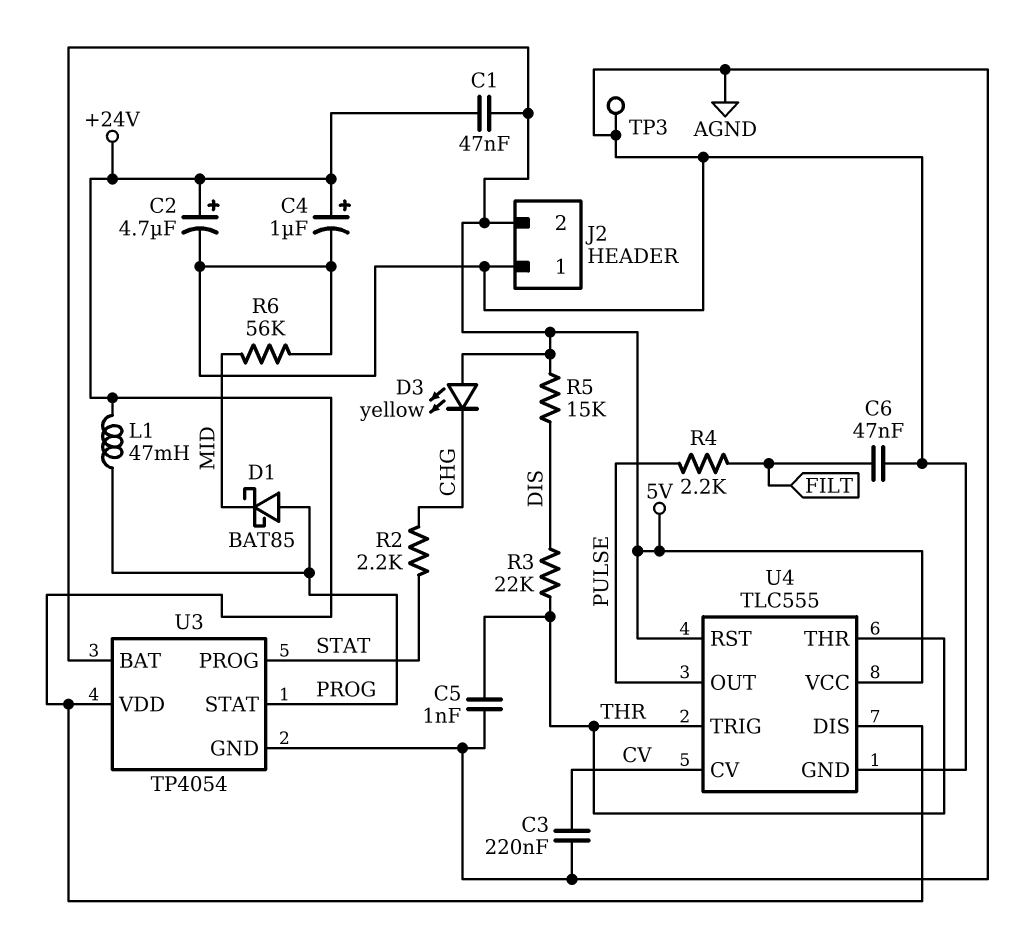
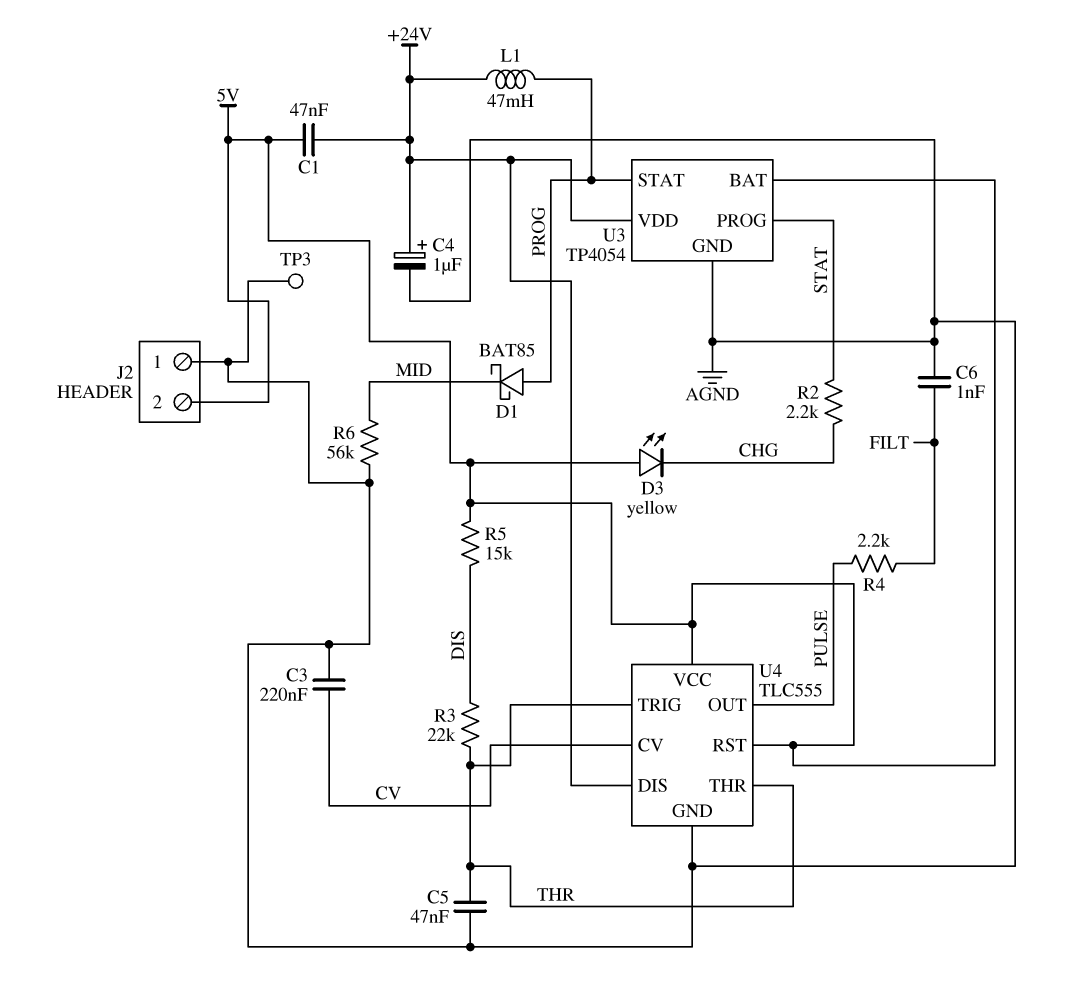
C2: 4.7uF (plus +24V, minus AGND) -> none
C5: 1nF (AGND, THR) -> 47nF (AGND, THR)
C6: 47nF (AGND, FILT) -> 1nF (AGND, FILT)

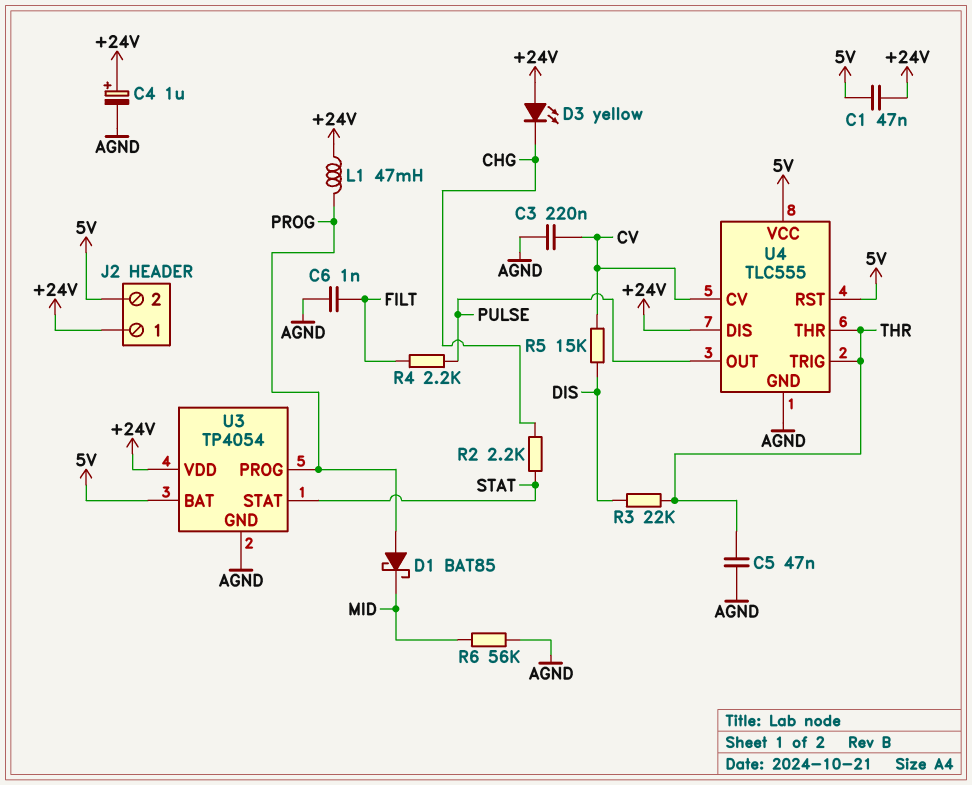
D3: LED yellow (A 5V, K CHG) -> LED yellow (A +24V, K CHG)
J2 pin 1: AGND -> +24V
R5: 15k (5V, DIS) -> 15k (CV, DIS)
TP3: test point (AGND) -> none
U3 pin PROG: STAT -> PROG
U3 pin STAT: PROG -> STAT

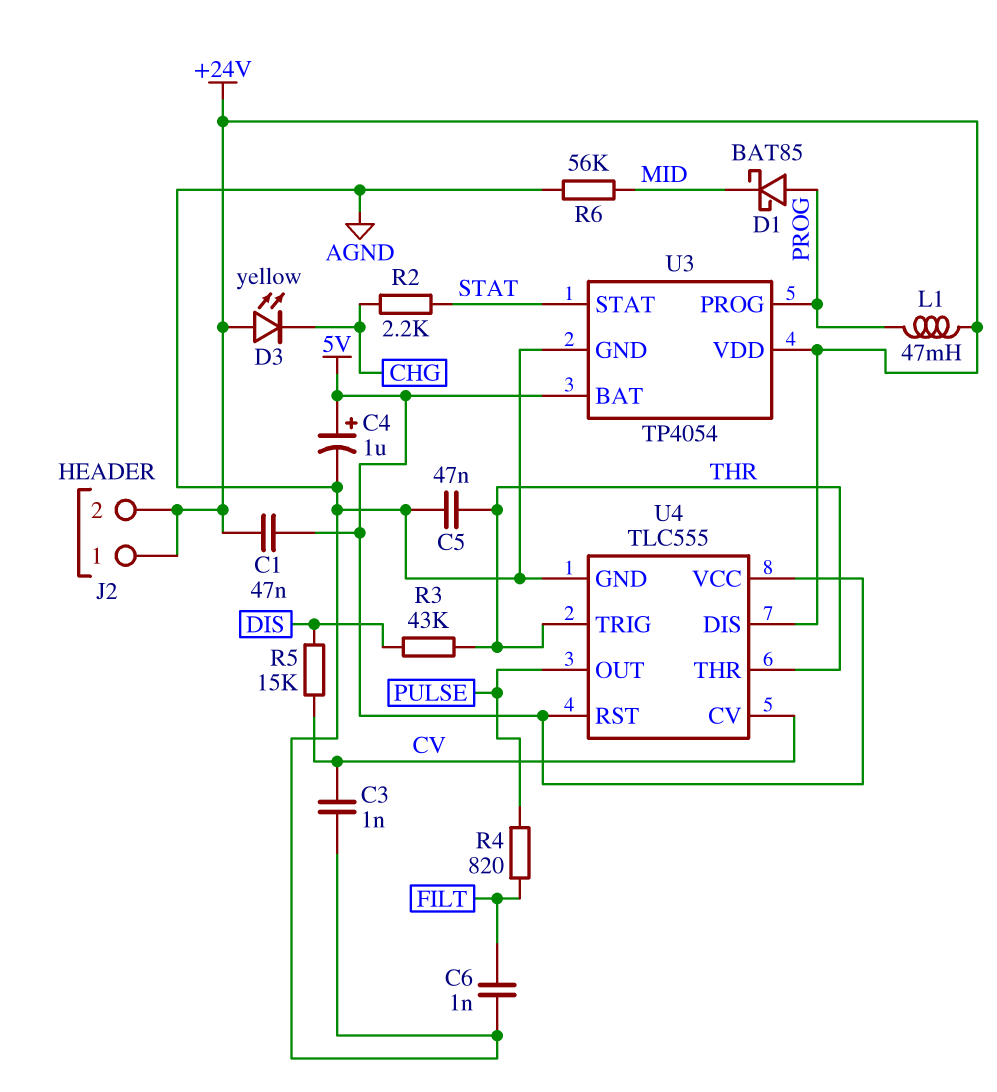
C3: 220nF (AGND, CV) -> 1nF (AGND, CV)
C4: 1uF (plus +24V, minus AGND) -> 1uF (plus 5V, minus AGND)
J2 pin 2: 5V -> +24V
R3: 22k (DIS, THR) -> 43k (DIS, THR)
R4: 2.2k (FILT, PULSE) -> 820 (FILT, PULSE)

